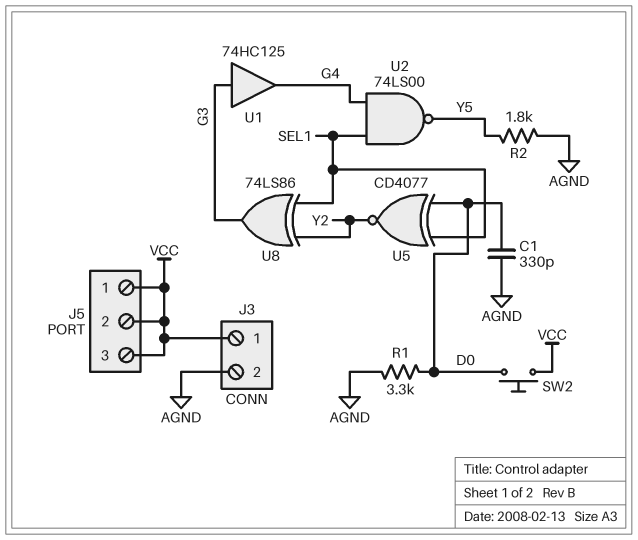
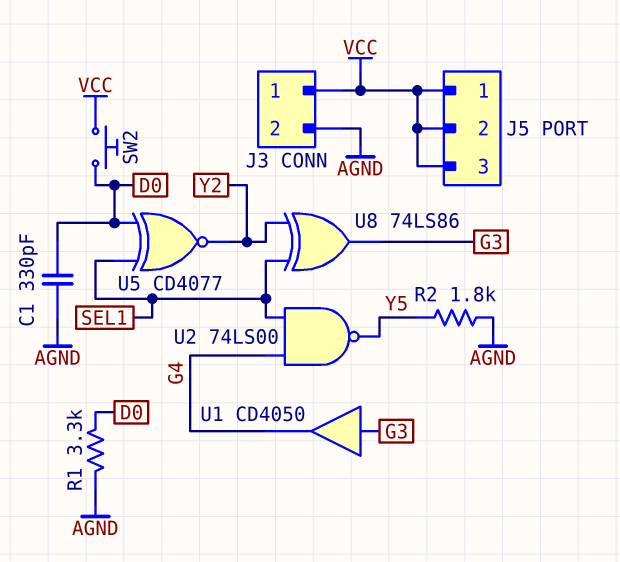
U1: buffer 74HC125 (in G3, out G4) -> buffer CD4050 (in G3, out G4)

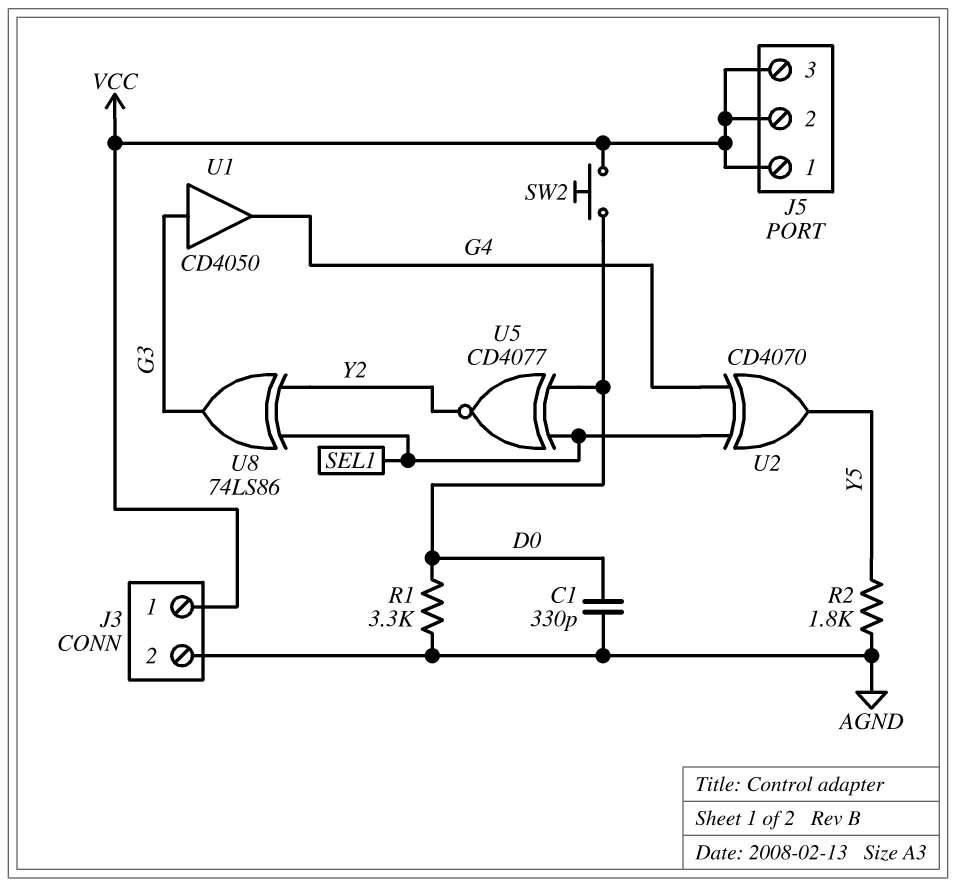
U2: NAND 74LS00 (in G4, in SEL1, out Y5) -> XOR CD4070 (in G4, in SEL1, out Y5)

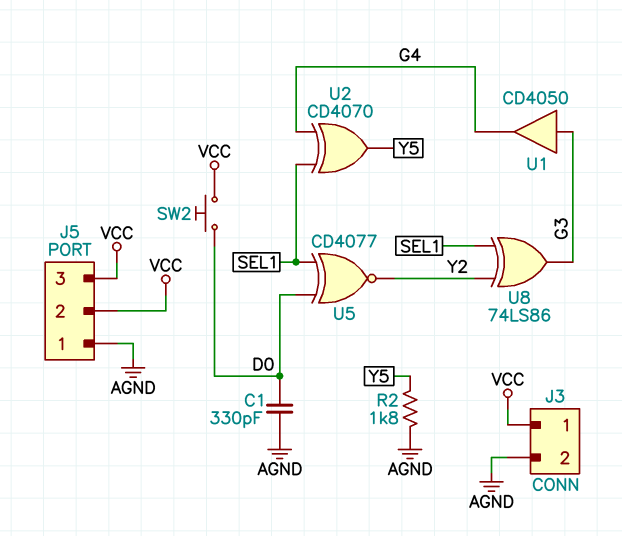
J5 pin 1: VCC -> AGND
R1: 3.3k (AGND, D0) -> none

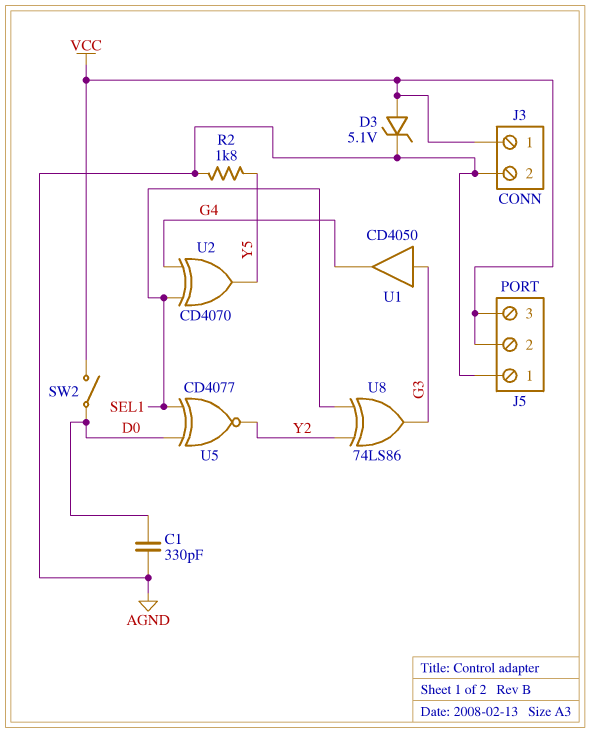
D3: none -> zener 5.1V (A VCC, K AGND)
SW2: button (D0, VCC) -> switch (D0, VCC)

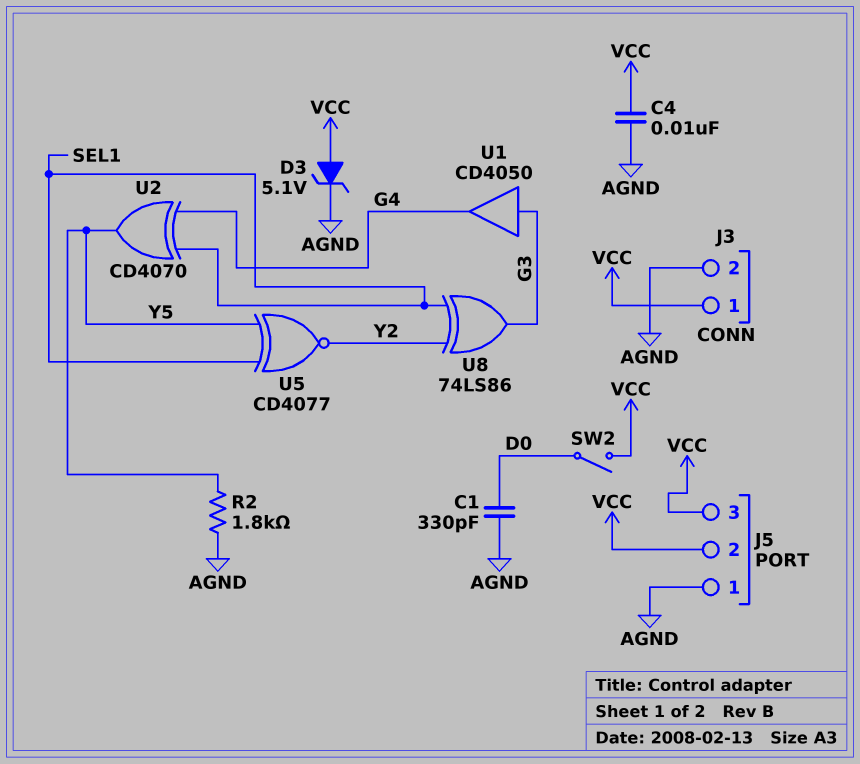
C4: none -> 10nF (AGND, VCC)
U5: XNOR CD4077 (in D0, in SEL1, out Y2) -> XNOR CD4077 (in SEL1, in Y5, out Y2)

